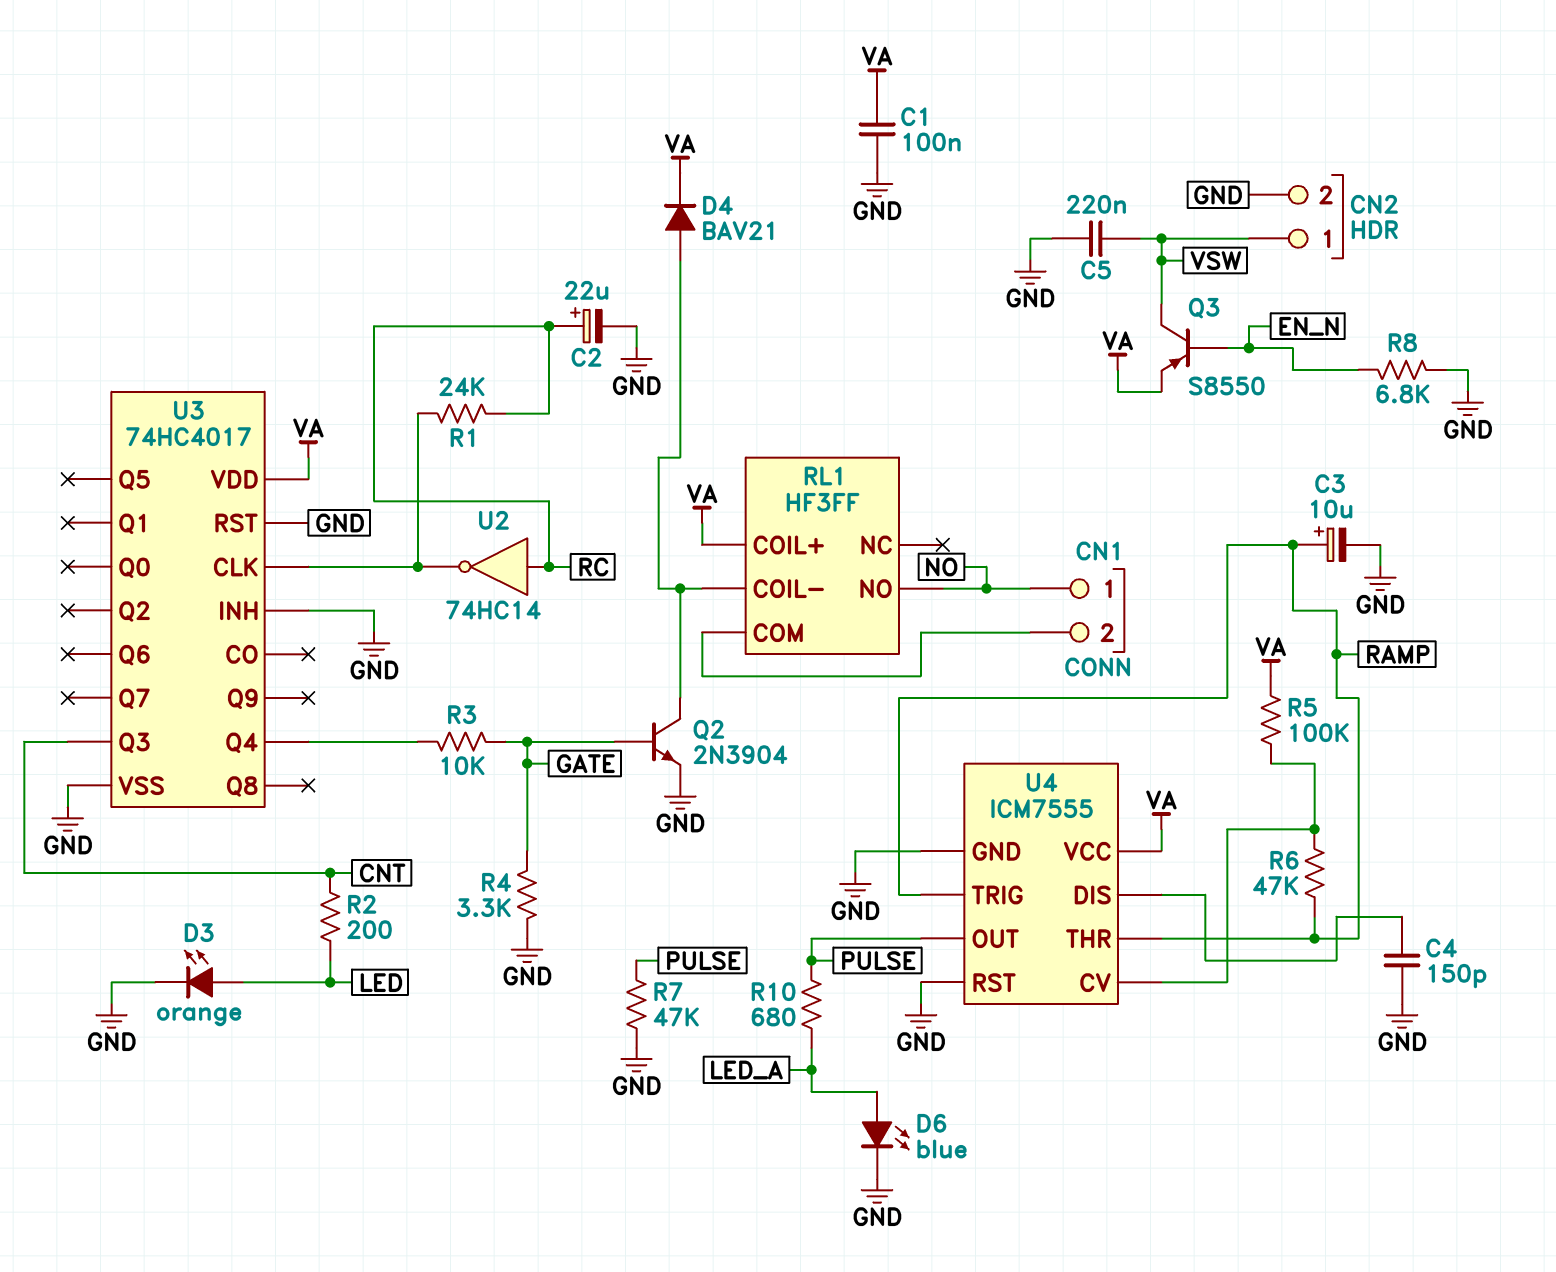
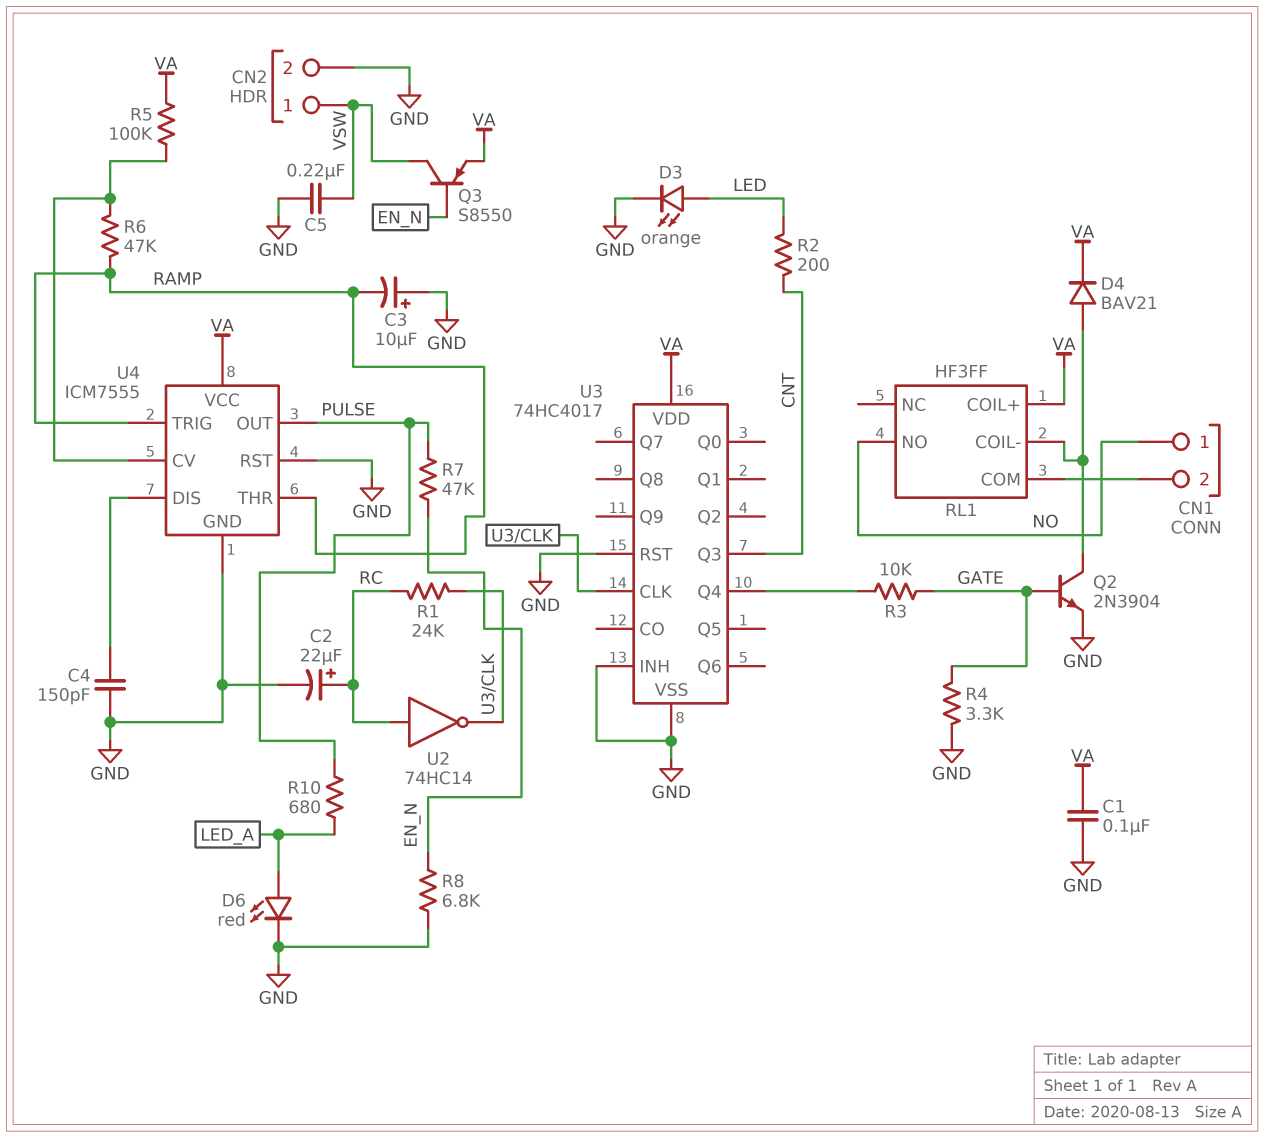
C3: 10uF (plus RAMP, minus GND) -> 10uF (plus GND, minus RAMP)
D6: LED blue (A LED_A, K GND) -> LED red (A LED_A, K GND)
R7: 47k (GND, PULSE) -> 47k (EN_N, PULSE)

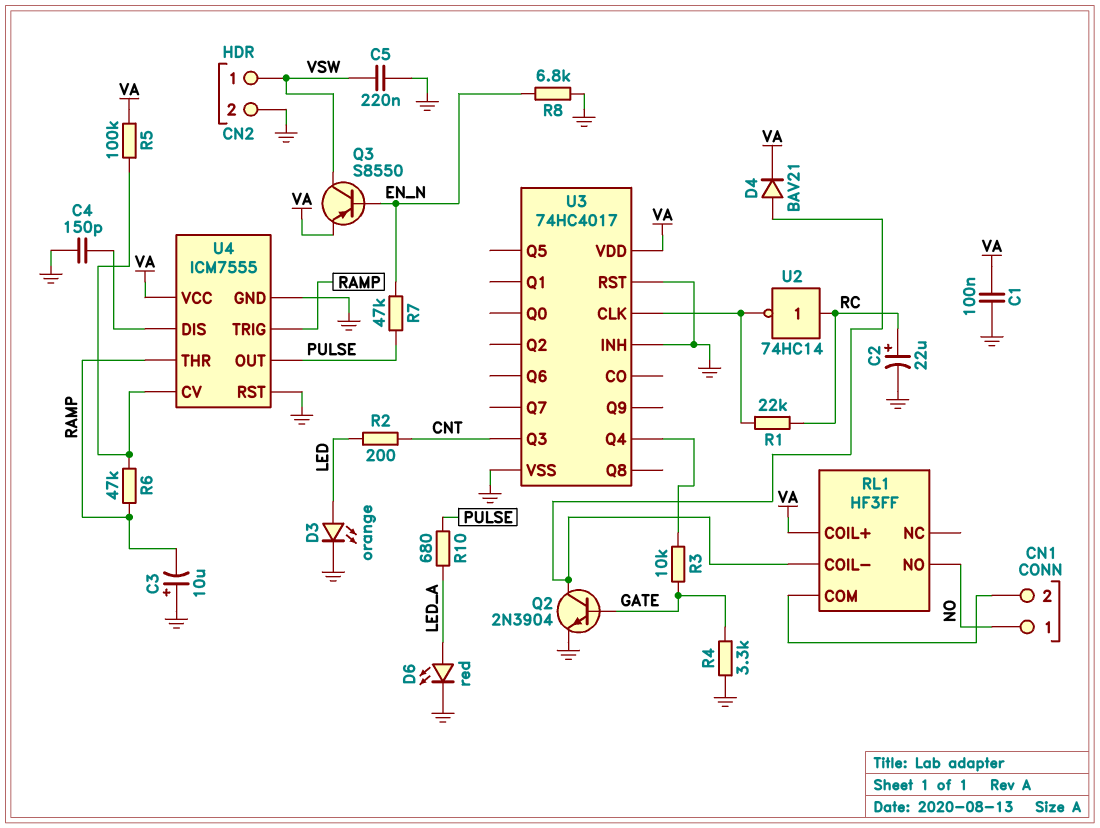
R1: 24k (RC, U3/CLK) -> 22k (RC, U3/CLK)

